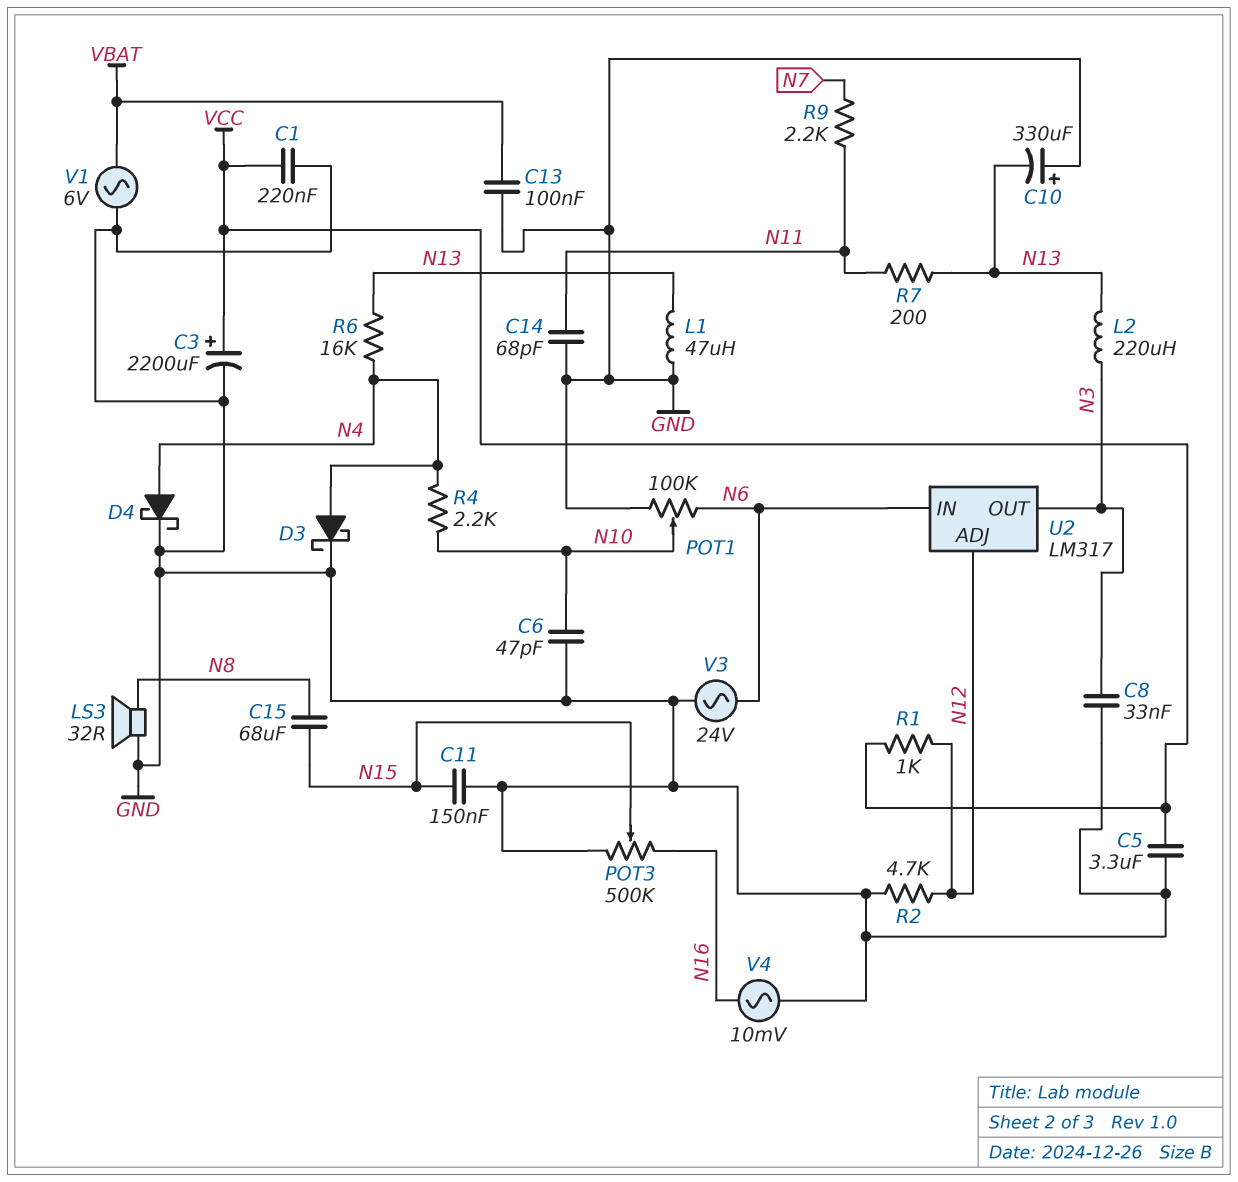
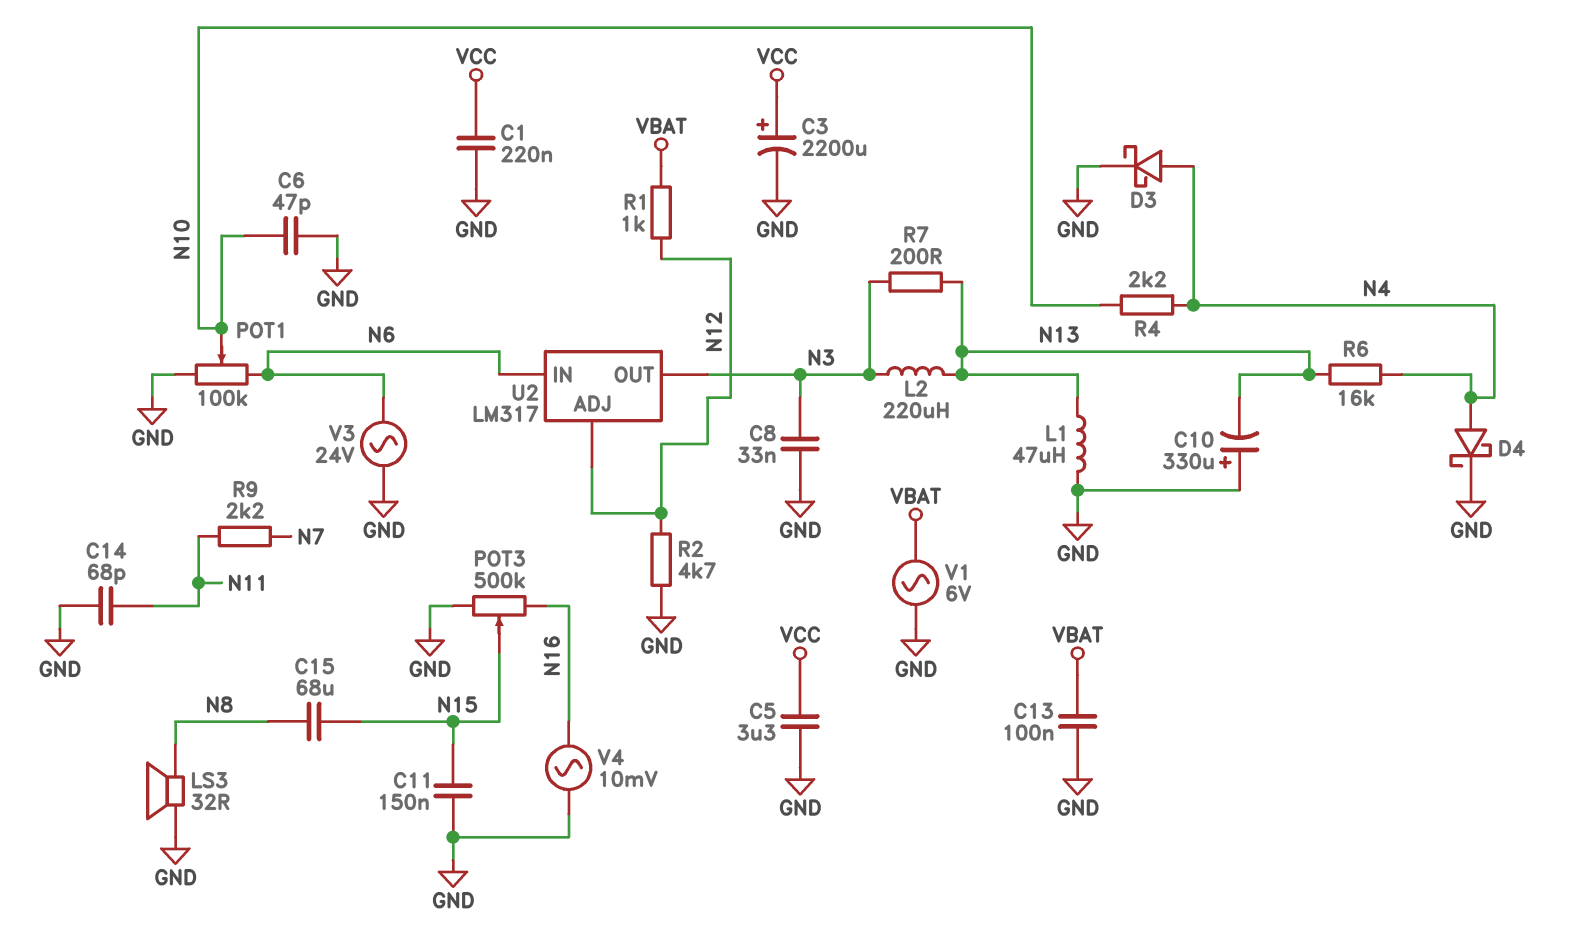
R1: 1k (N12, VCC) -> 1k (N12, VBAT)
R7: 200 (N11, N13) -> 200 (N3, N13)

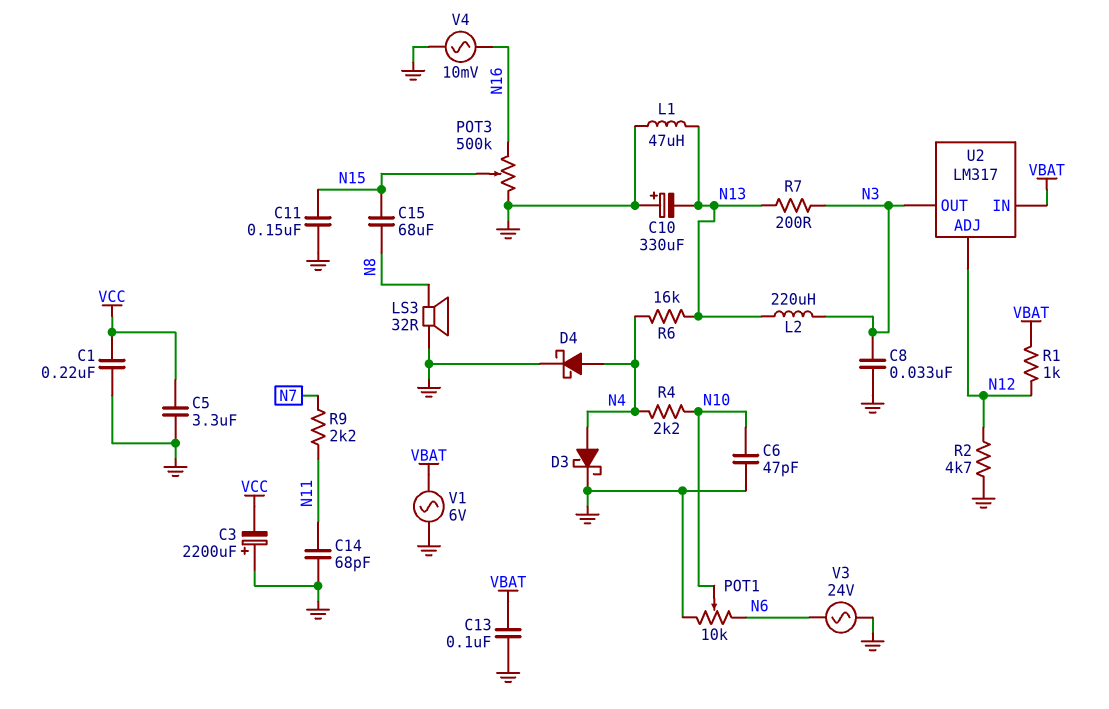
C3: 2200uF (plus VCC, minus GND) -> 2200uF (plus GND, minus VCC)
POT1: 100k (GND, N6, wiper N10) -> 10k (GND, N6, wiper N10)
U2 pin IN: N6 -> VBAT

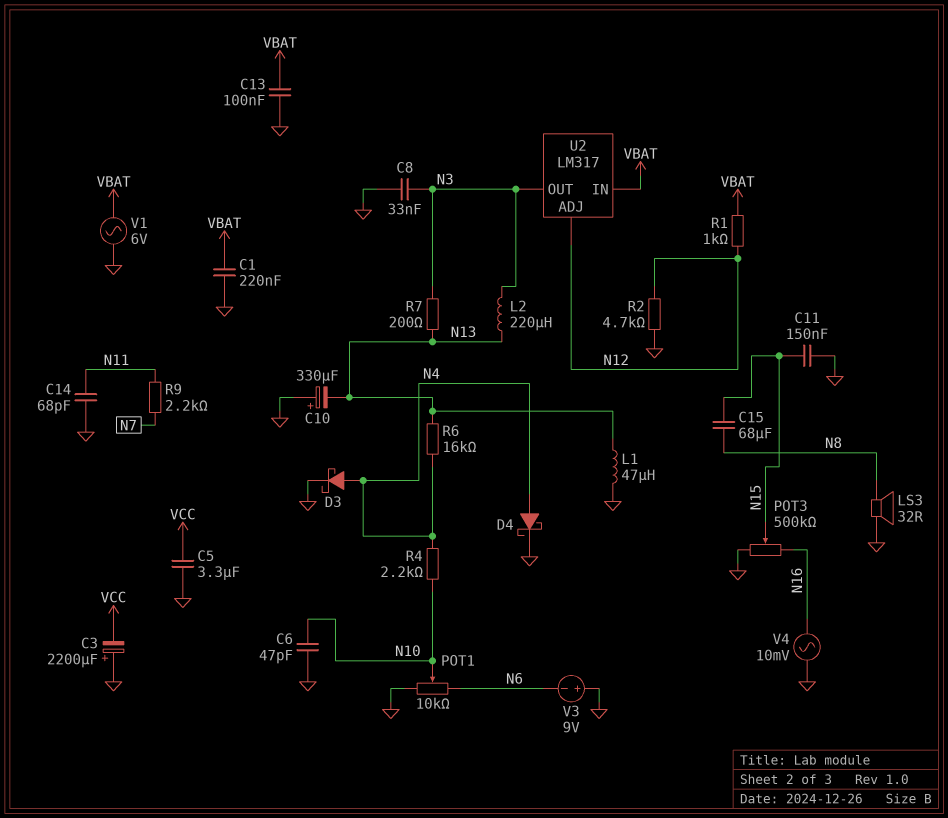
C1: 220nF (GND, VCC) -> 220nF (GND, VBAT)
V3: AC 24V (GND, N6) -> 9V (plus GND, minus N6)

